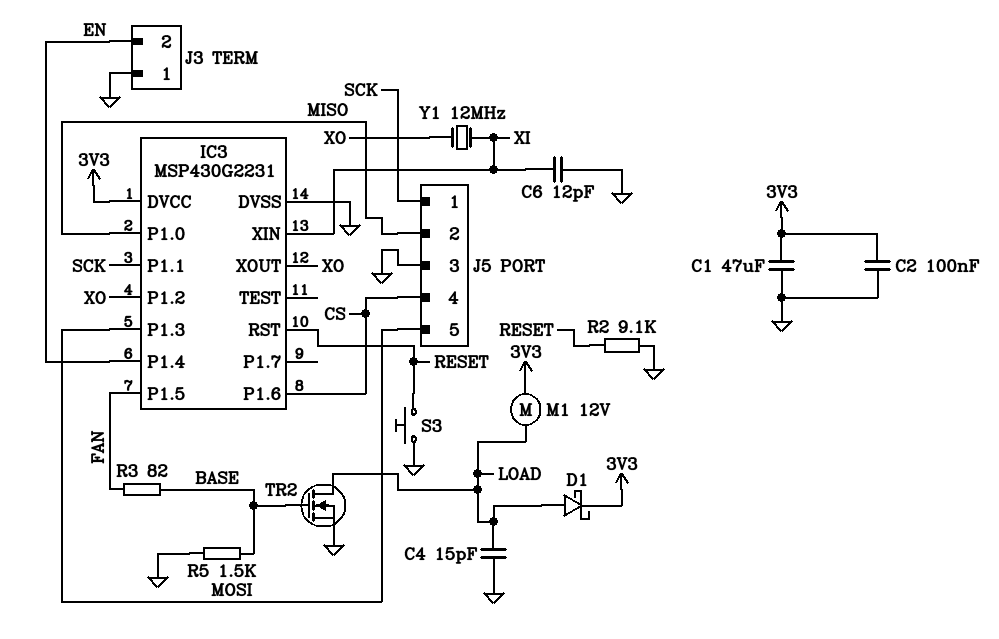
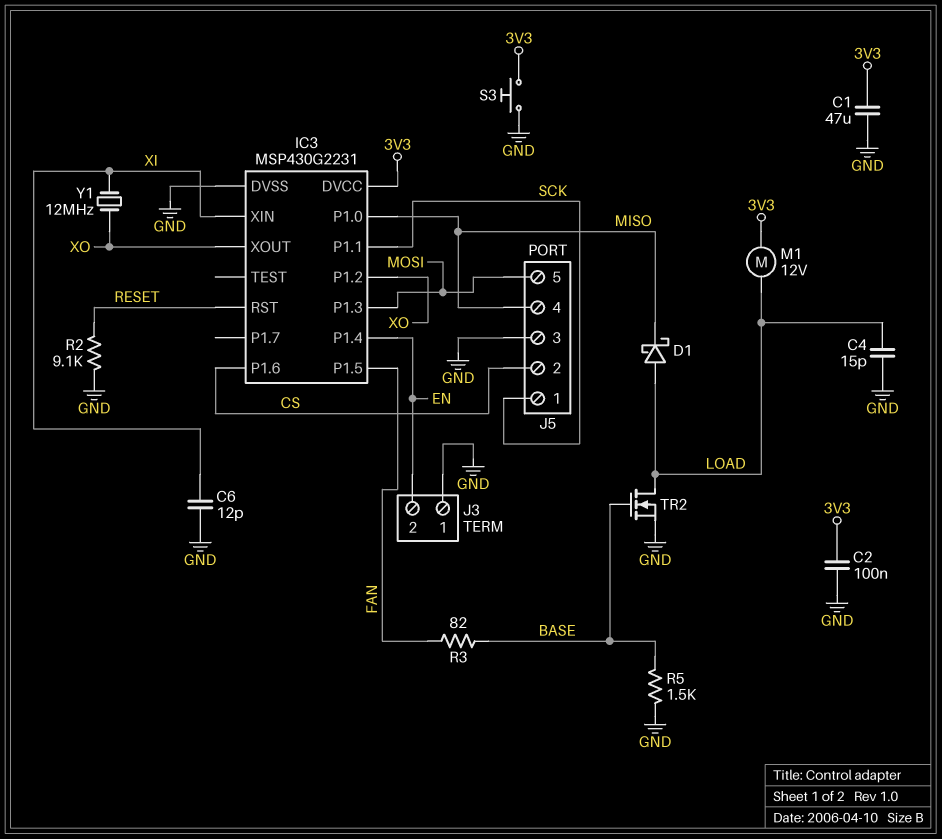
D1: schottky (A LOAD, K 3V3) -> schottky (A LOAD, K MISO)
J5 pin 2: MISO -> CS
J5 pin 4: CS -> MISO
S3: button (GND, RESET) -> button (3V3, GND)

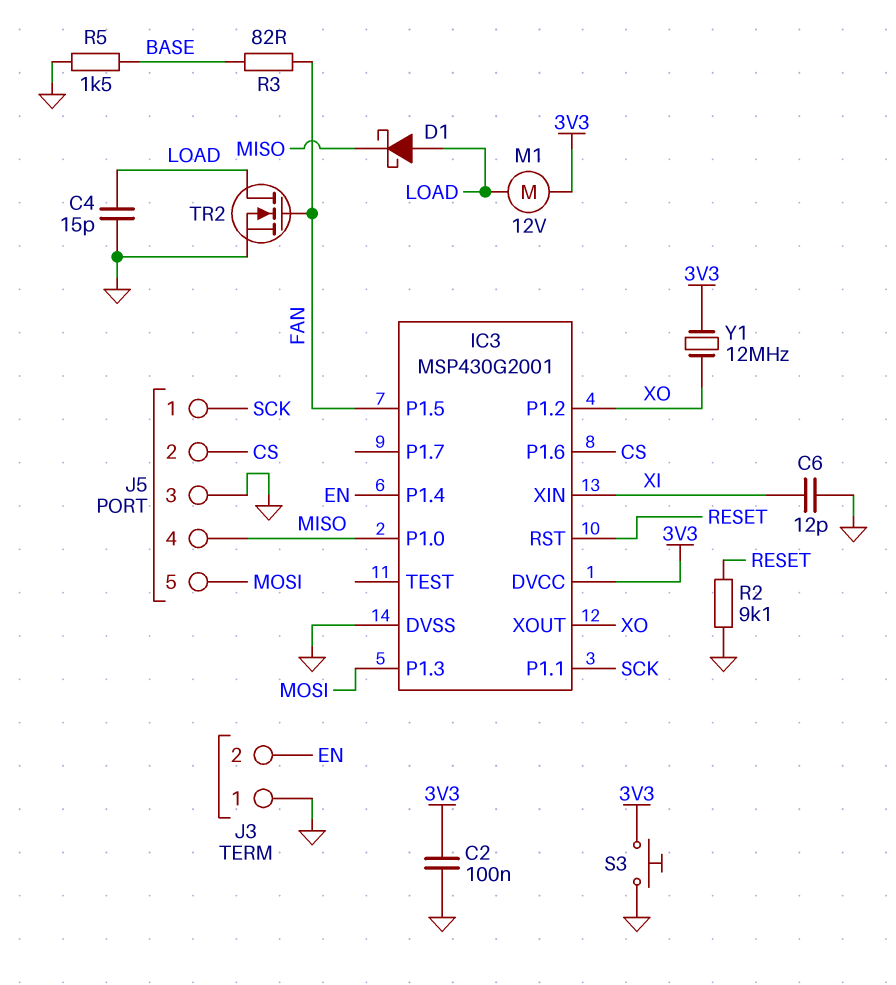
C1: 47uF (3V3, GND) -> none
IC3: MSP430G2231 -> MSP430G2001
TR2: NMOS (G BASE, D LOAD, S GND) -> NMOS (G FAN, D LOAD, S GND)
Y1: 12MHz (XI, XO) -> 12MHz (3V3, XO)

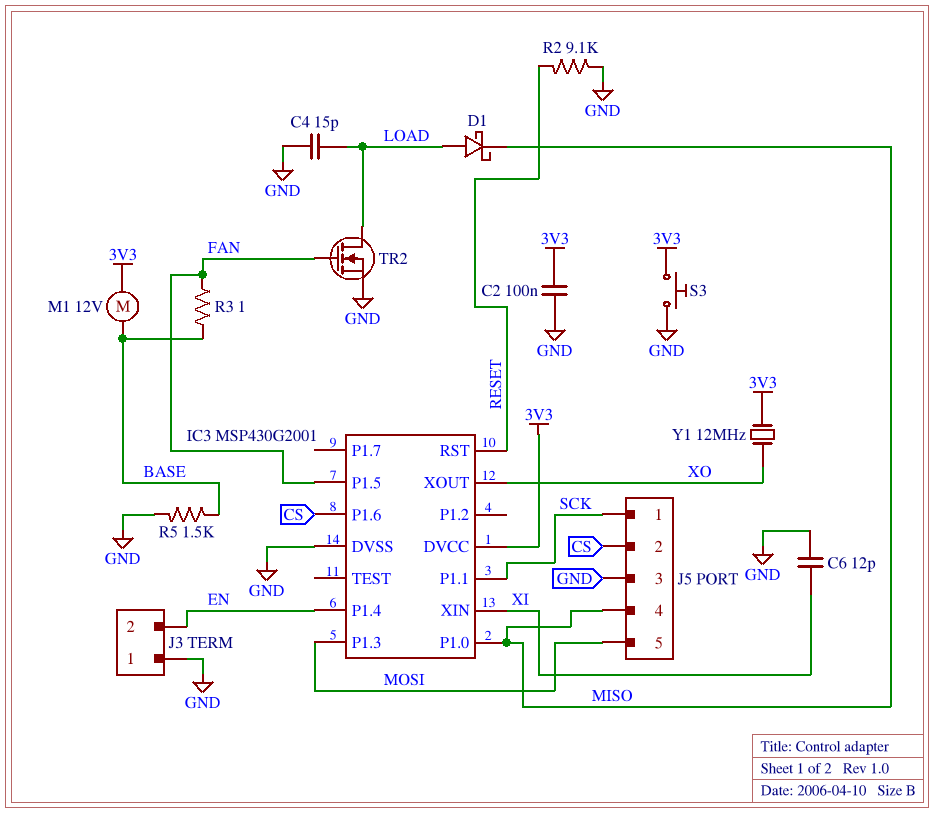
IC3 pin P1.2: XO -> none
M1: motor 12V (3V3, LOAD) -> motor 12V (3V3, BASE)
R3: 82 (BASE, FAN) -> 1 (BASE, FAN)

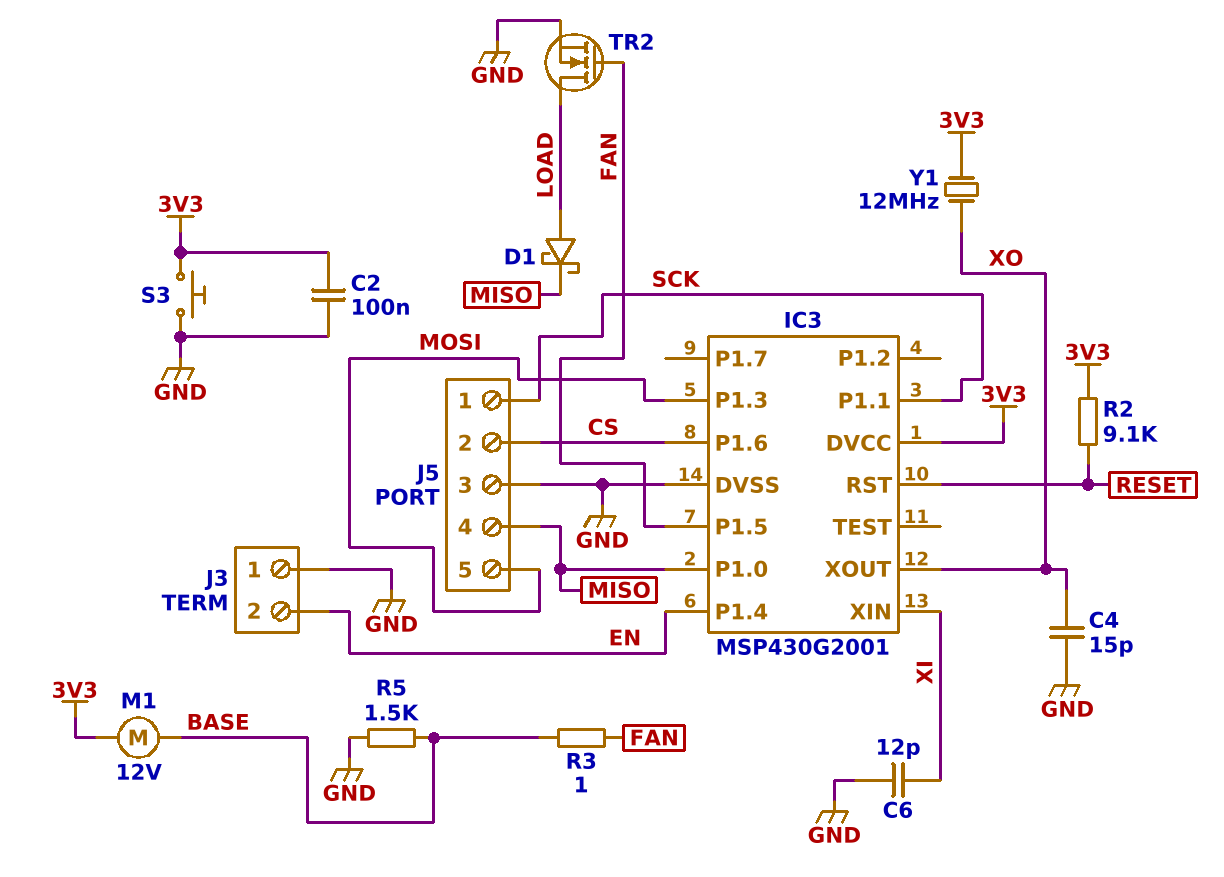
C4: 15pF (GND, LOAD) -> 15pF (GND, XO)
R2: 9.1k (GND, RESET) -> 9.1k (3V3, RESET)

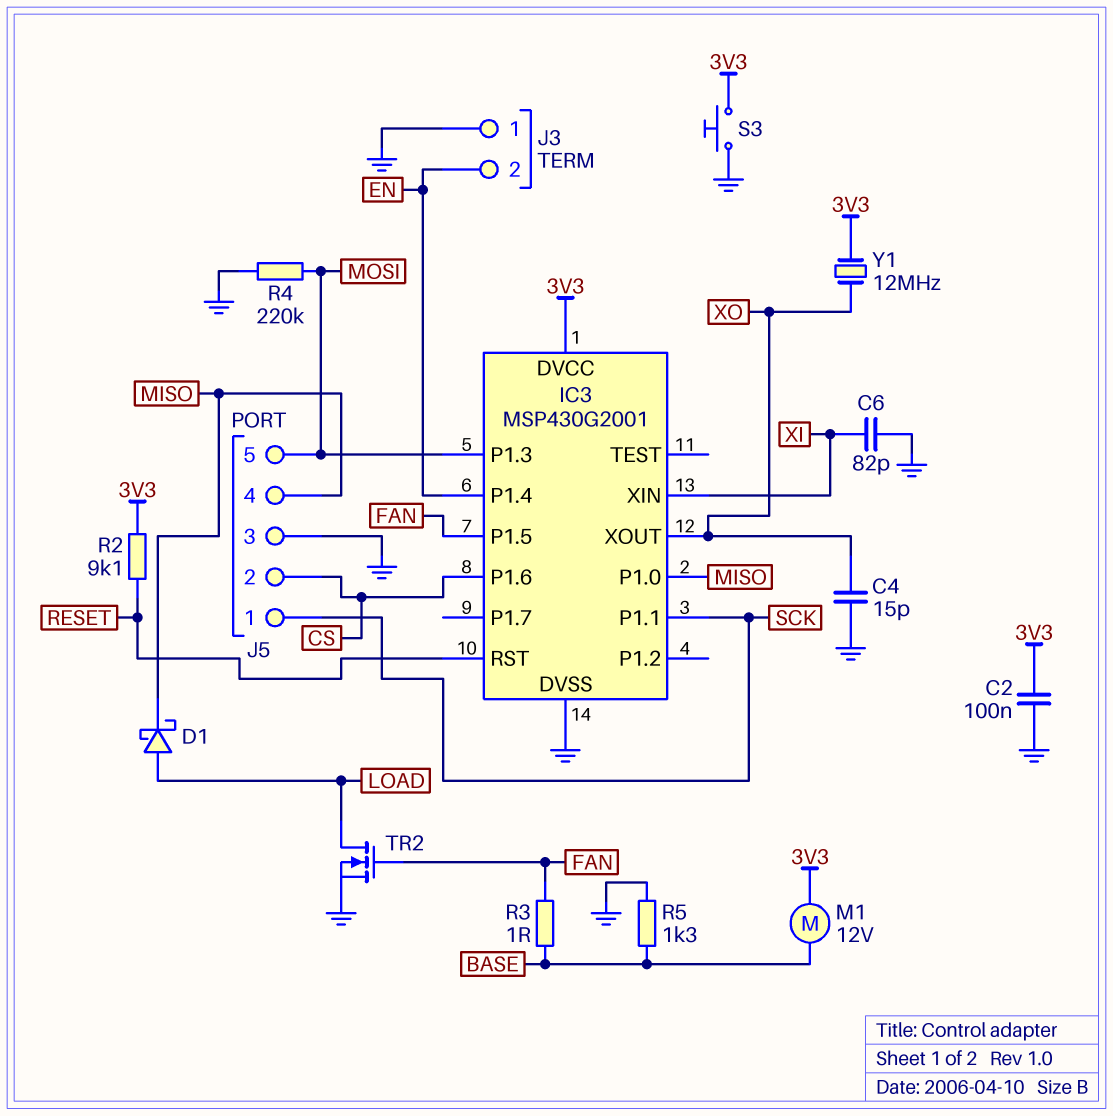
C6: 12pF (GND, XI) -> 82pF (GND, XI)
R4: none -> 220k (GND, MOSI)
R5: 1.5k (BASE, GND) -> 1.3k (BASE, GND)

